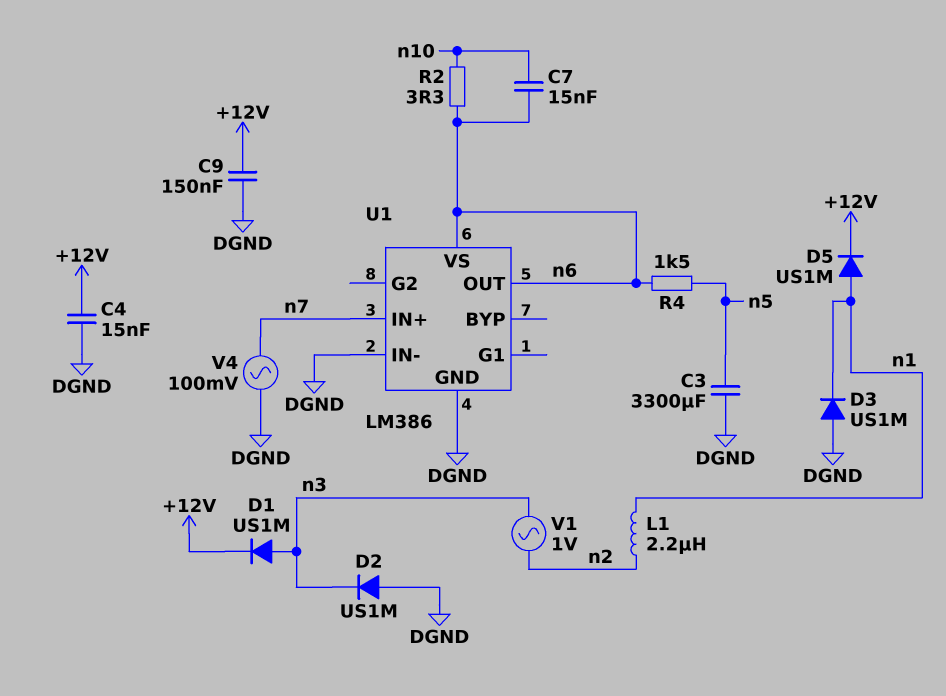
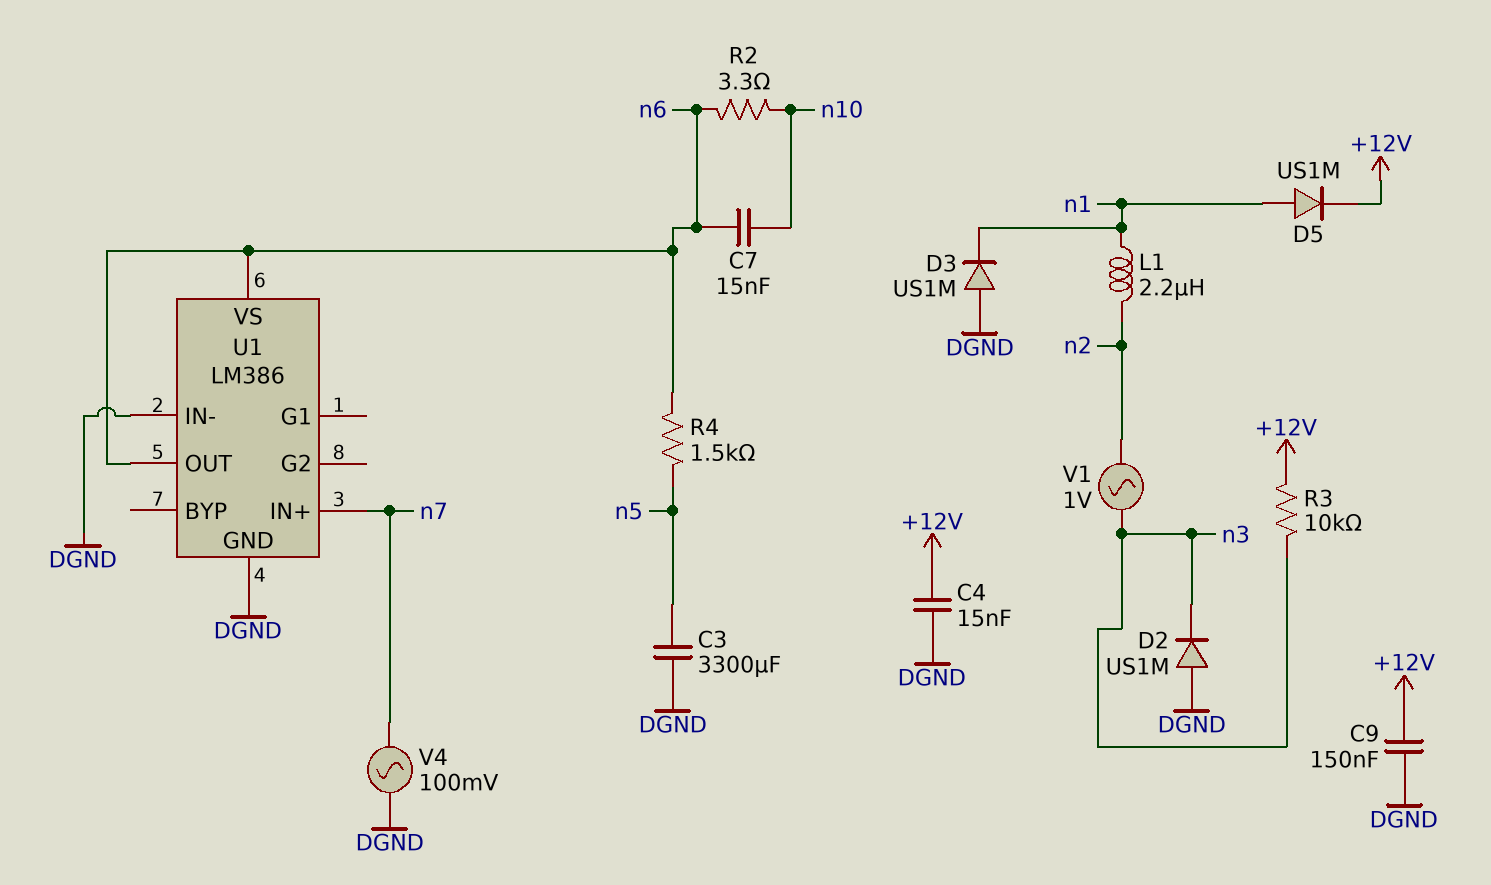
D1: diode US1M (A n3, K +12V) -> none
R3: none -> 10k (+12V, n3)

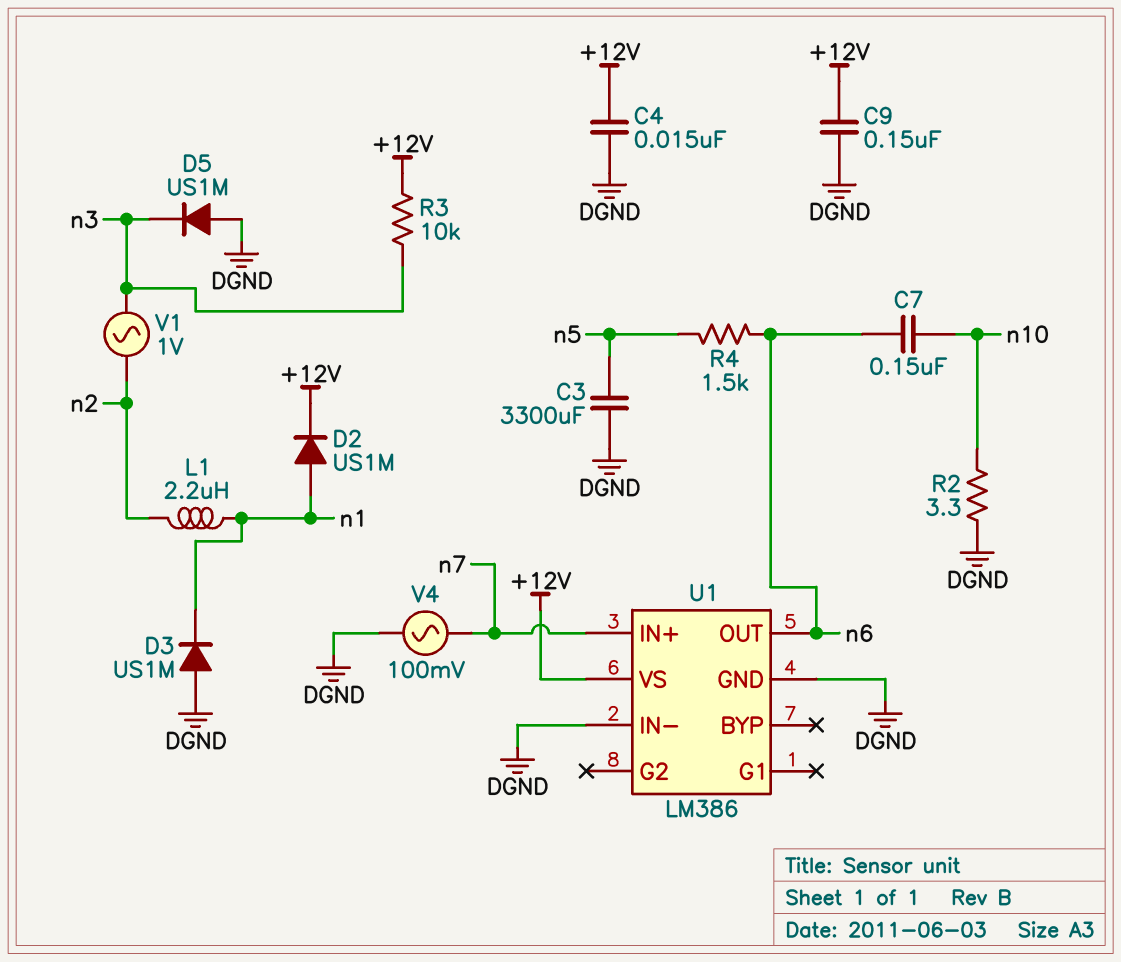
C7: 15nF (n6, n10) -> 150nF (n6, n10)
D2: diode US1M (A DGND, K n3) -> diode US1M (A n1, K +12V)
D5: diode US1M (A n1, K +12V) -> diode US1M (A DGND, K n3)
R2: 3.3 (n6, n10) -> 3.3 (DGND, n10)
U1 pin VS: n6 -> +12V

